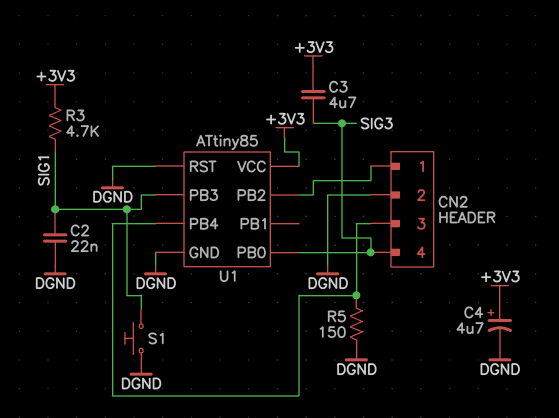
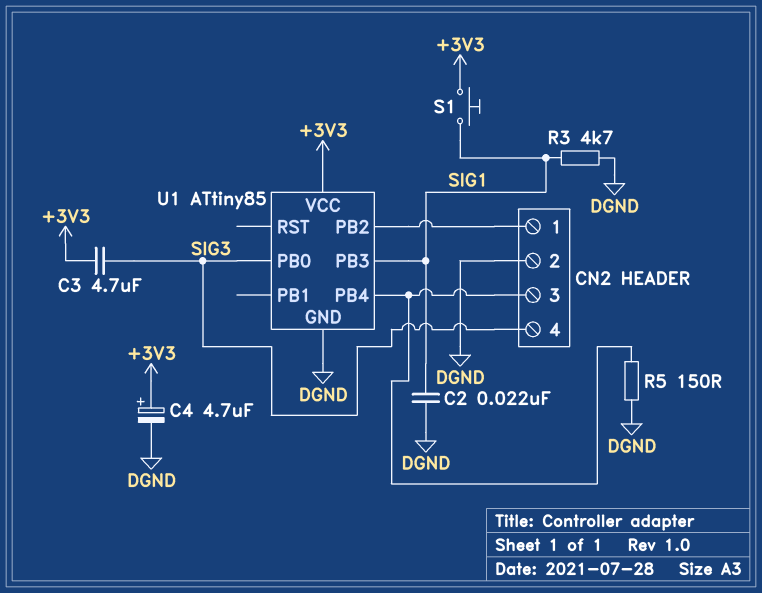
R3: 4.7k (+3V3, SIG1) -> 4.7k (DGND, SIG1)
S1: button (DGND, SIG1) -> button (+3V3, SIG1)
U1 pin RST: DGND -> none

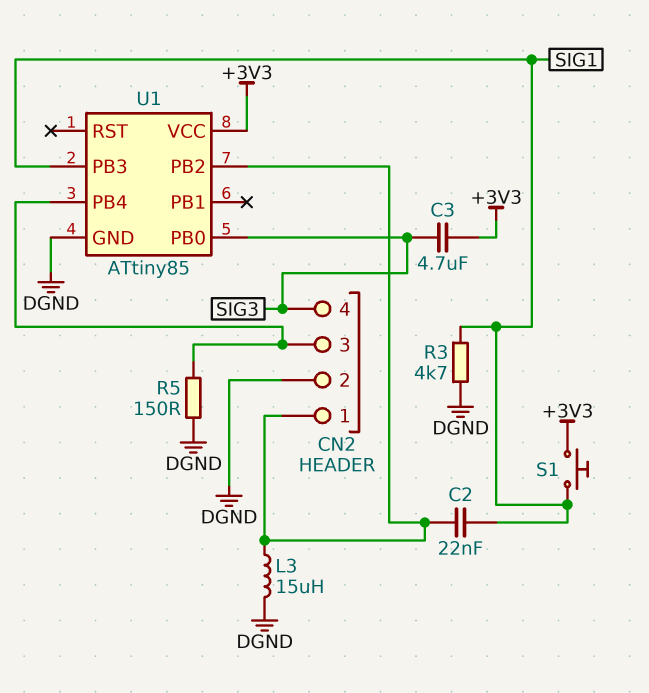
C2: 22nF (DGND, SIG1) -> 22nF (CN2/1, SIG1)
C4: 4.7uF (plus +3V3, minus DGND) -> none
L3: none -> 15uH (CN2/1, DGND)

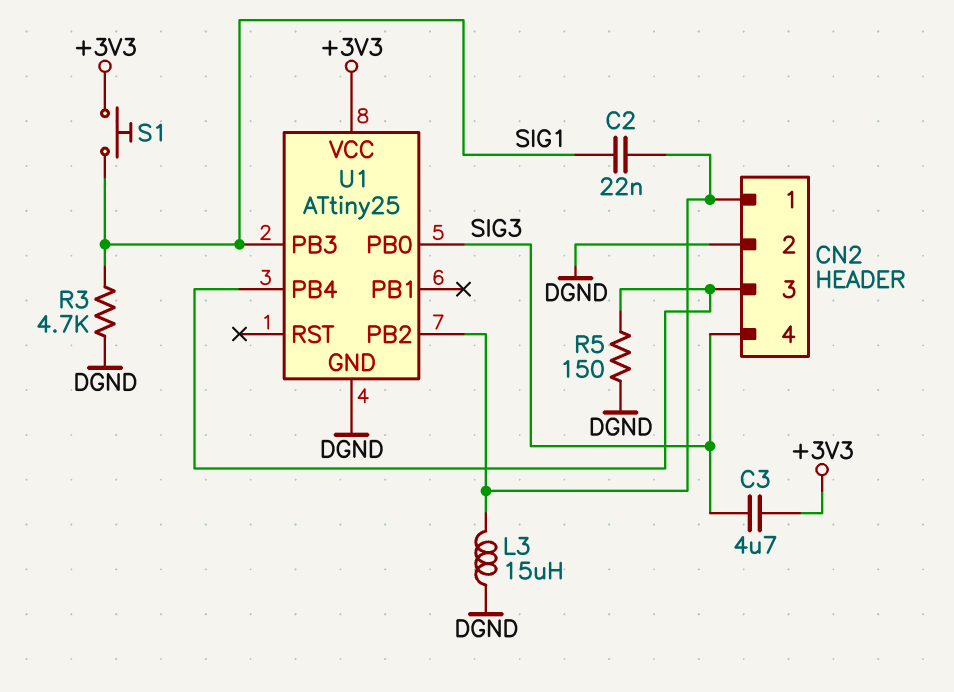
U1: ATtiny85 -> ATtiny25

